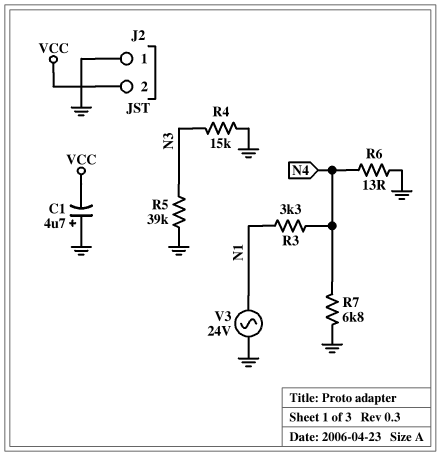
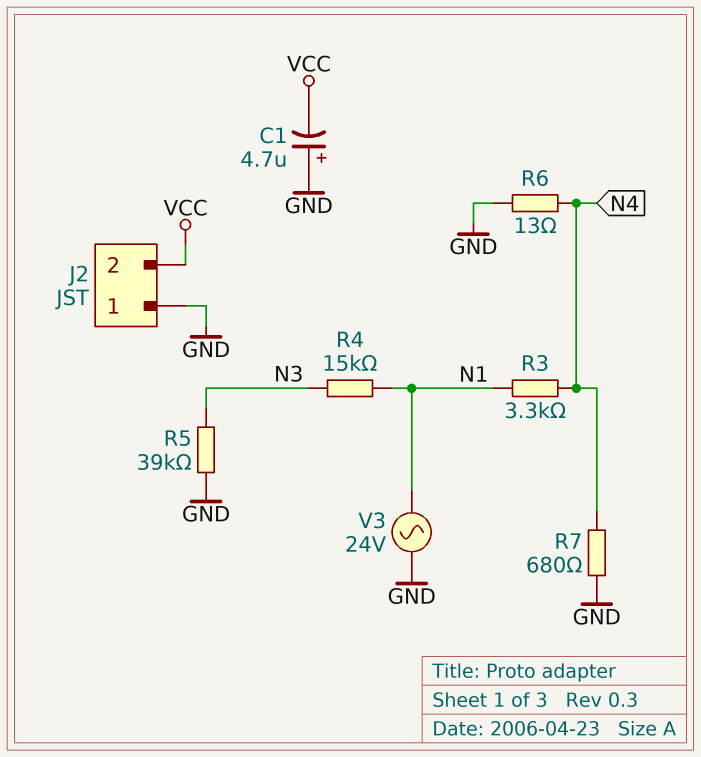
R4: 15k (GND, N3) -> 15k (N1, N3)
R7: 6.8k (GND, N4) -> 680 (GND, N4)

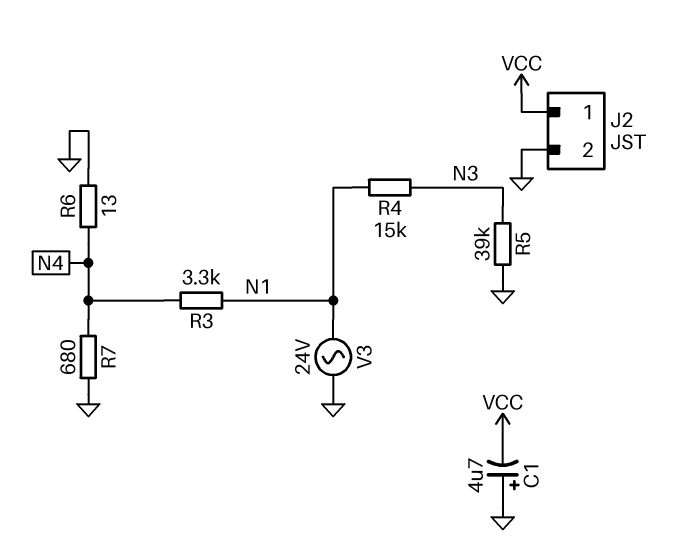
J2 pin 1: GND -> VCC
J2 pin 2: VCC -> GND

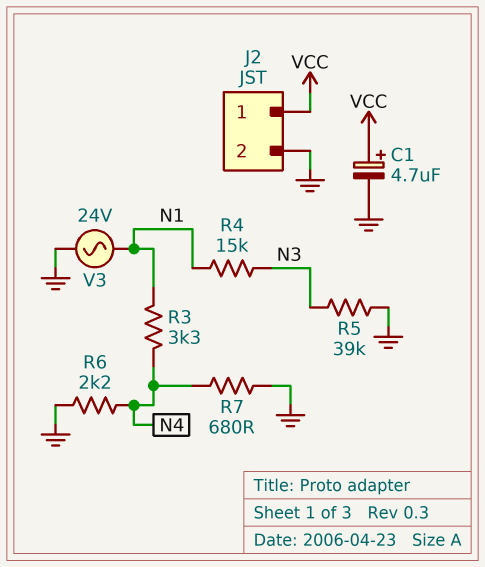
C1: 4.7uF (plus GND, minus VCC) -> 4.7uF (plus VCC, minus GND)
R6: 13 (GND, N4) -> 2.2k (GND, N4)

